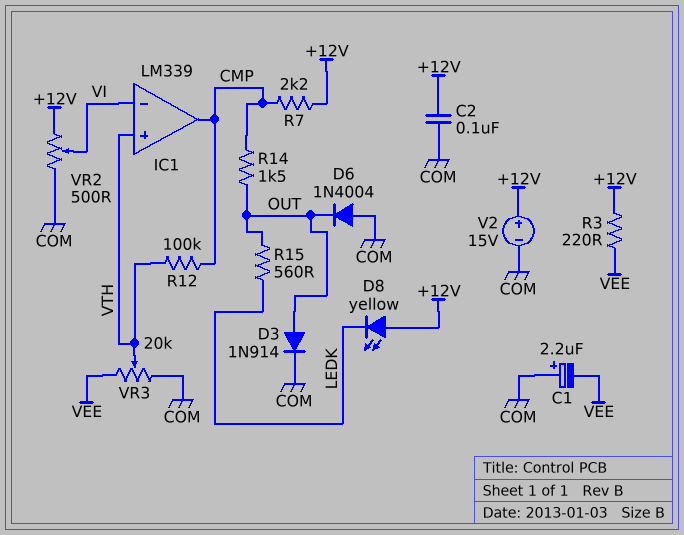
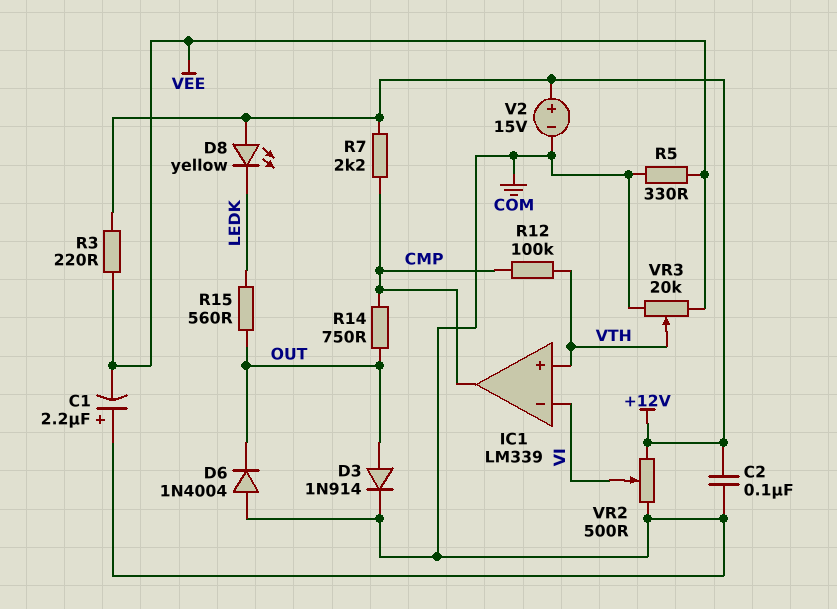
R5: none -> 330 (COM, VEE)
R14: 1.5k (CMP, OUT) -> 750 (CMP, OUT)

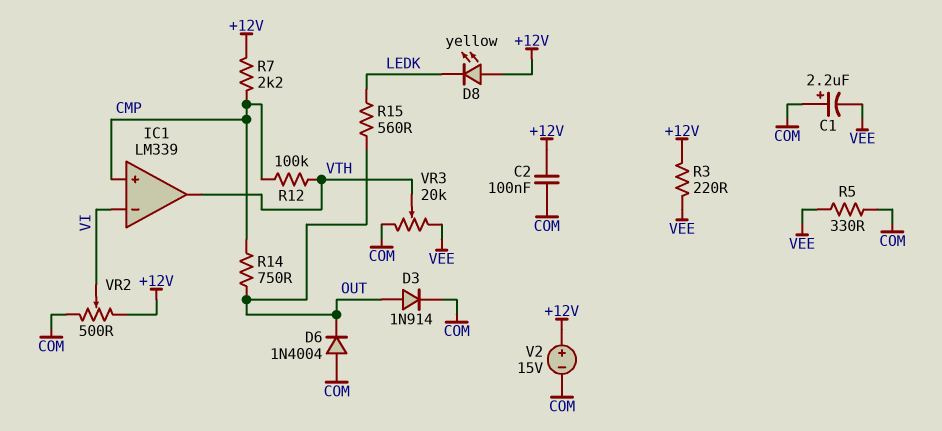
IC1 pin in+: VTH -> CMP
IC1 pin out: CMP -> VTH

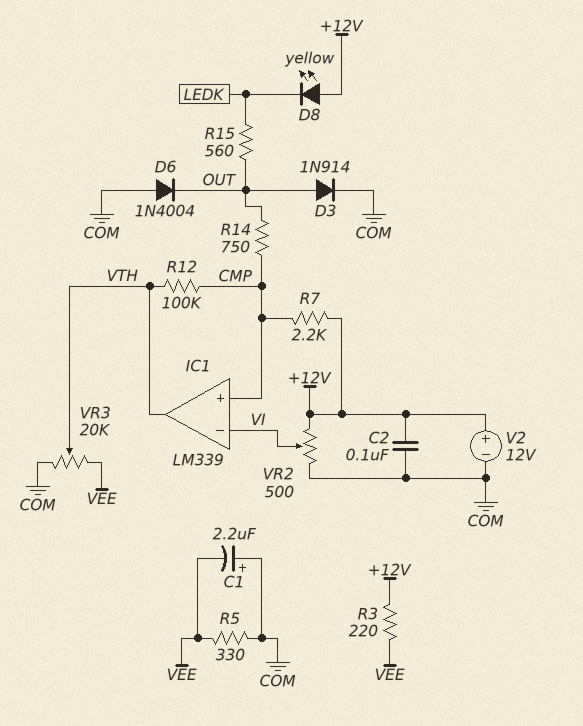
V2: 15V (plus +12V, minus COM) -> 12V (plus +12V, minus COM)

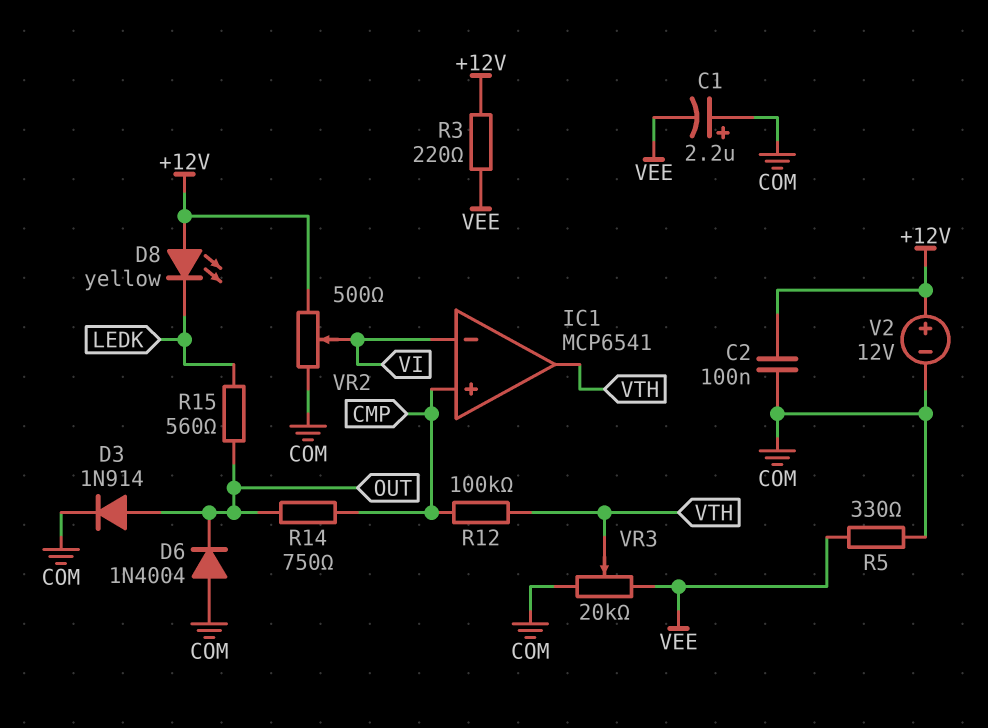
IC1: LM339 -> MCP6541
R7: 2.2k (+12V, CMP) -> none

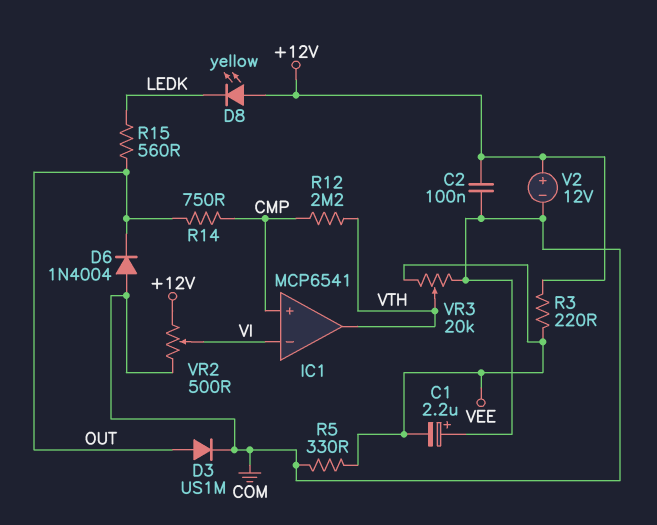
D3: diode 1N914 (A OUT, K COM) -> diode US1M (A OUT, K COM)
R12: 100k (CMP, VTH) -> 2.2M (CMP, VTH)

